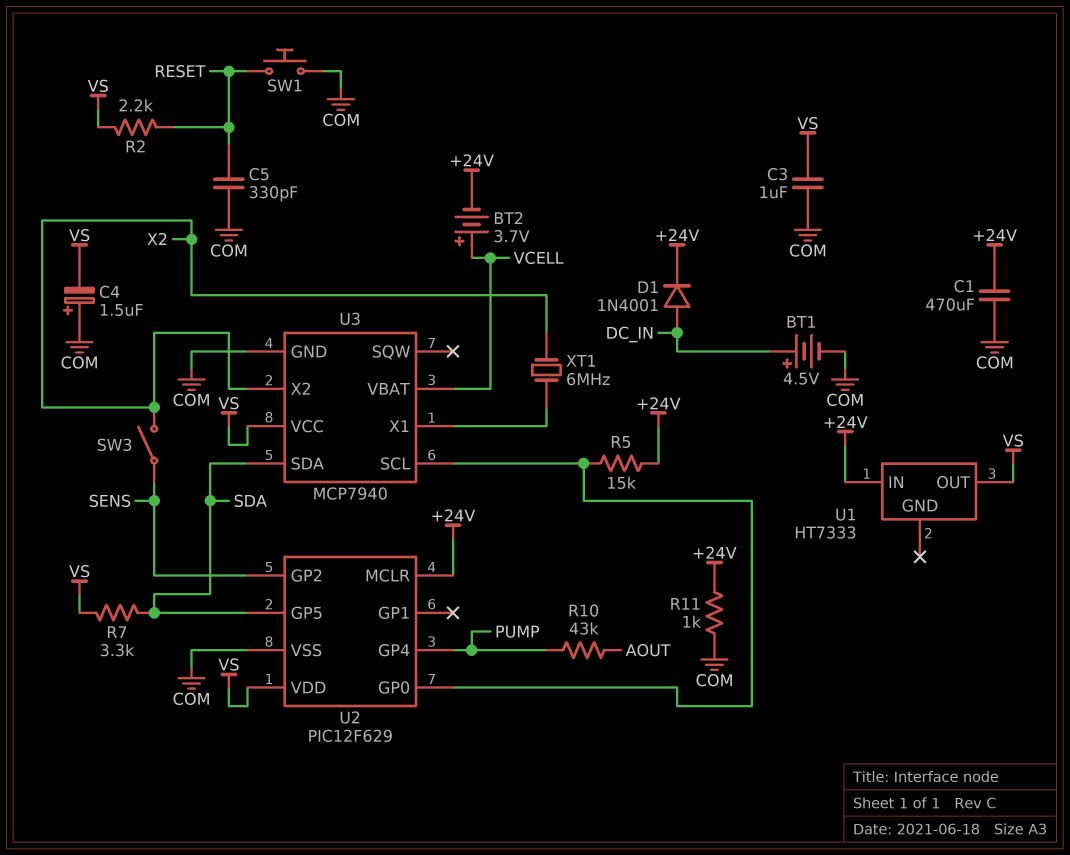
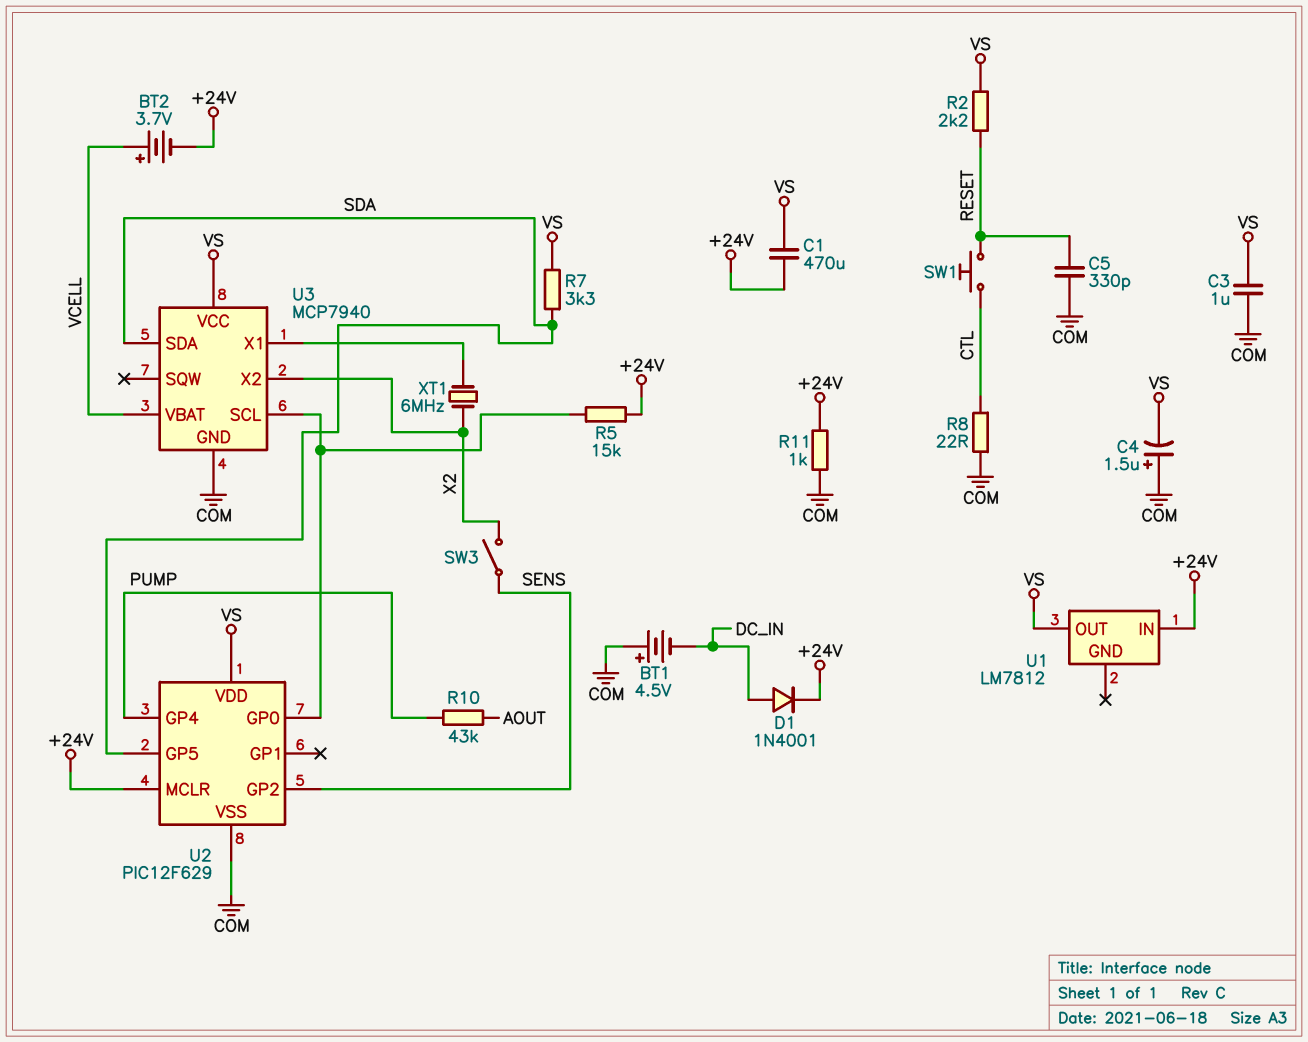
BT1: 4.5V (plus DC_IN, minus COM) -> 4.5V (plus COM, minus DC_IN)
C1: 470uF (+24V, COM) -> 470uF (+24V, VS)
R8: none -> 22 (COM, CTL)
SW1: button (COM, RESET) -> button (CTL, RESET)
U1: HT7333 -> LM7812

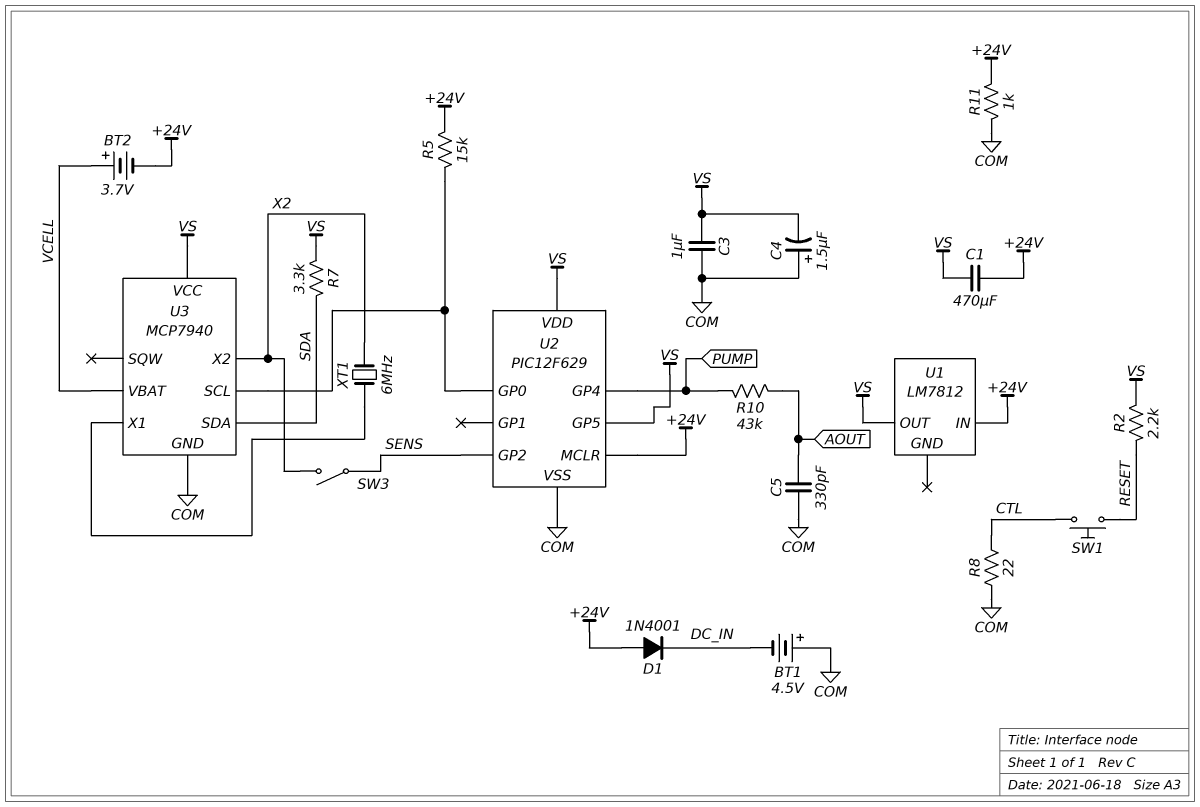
C5: 330pF (COM, RESET) -> 330pF (AOUT, COM)
D1: diode 1N4001 (A DC_IN, K +24V) -> diode 1N4001 (A +24V, K DC_IN)
U2 pin GP5: SDA -> VS

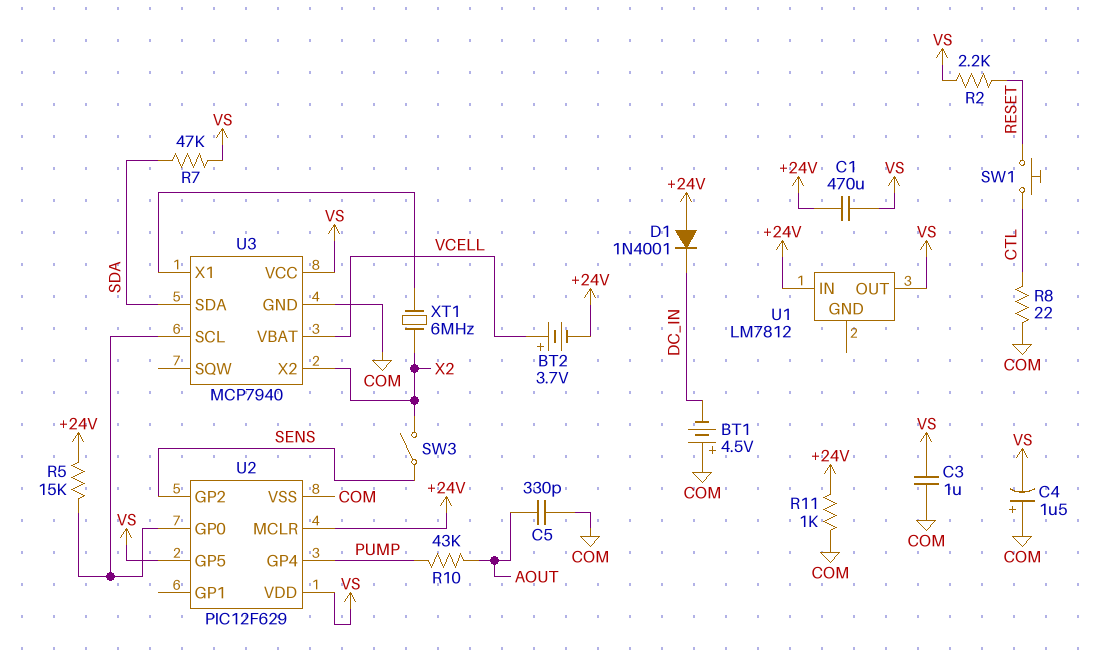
R7: 3.3k (SDA, VS) -> 47k (SDA, VS)

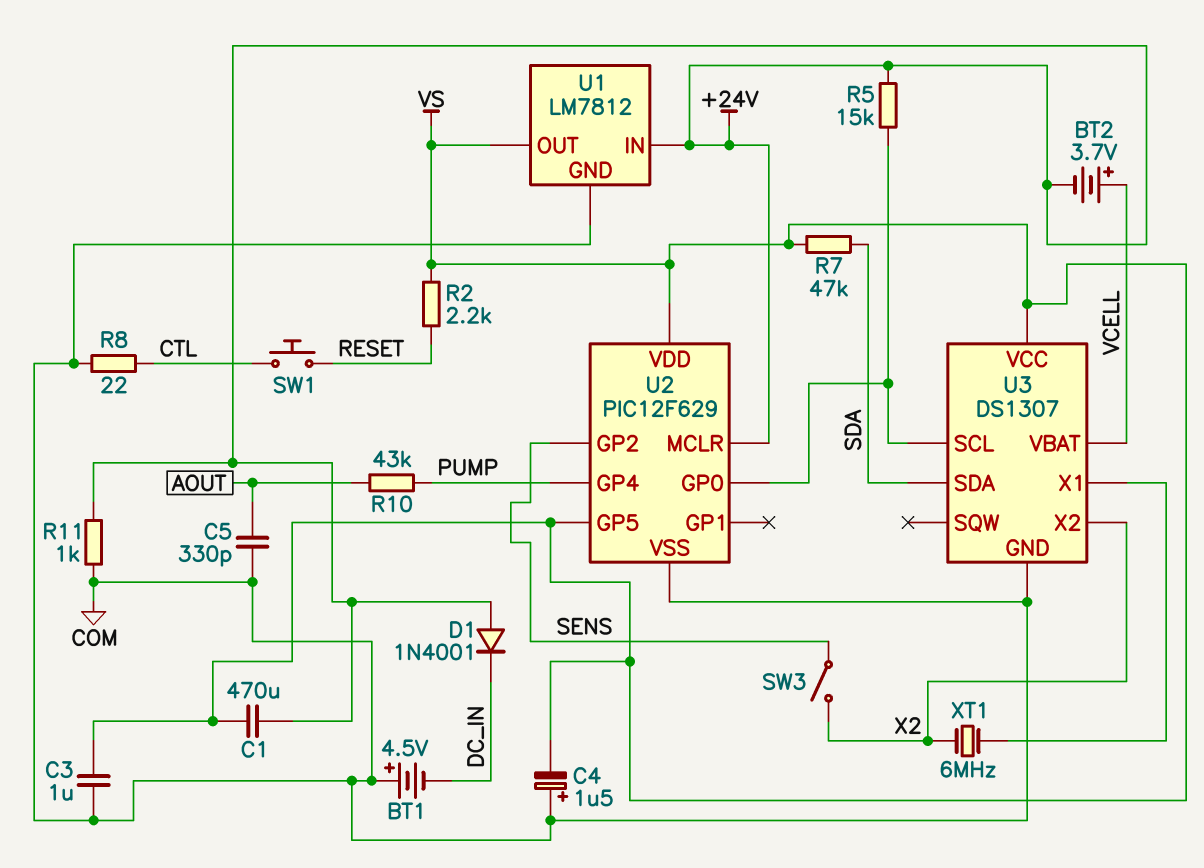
U1 pin GND: none -> COM
U3: MCP7940 -> DS1307

